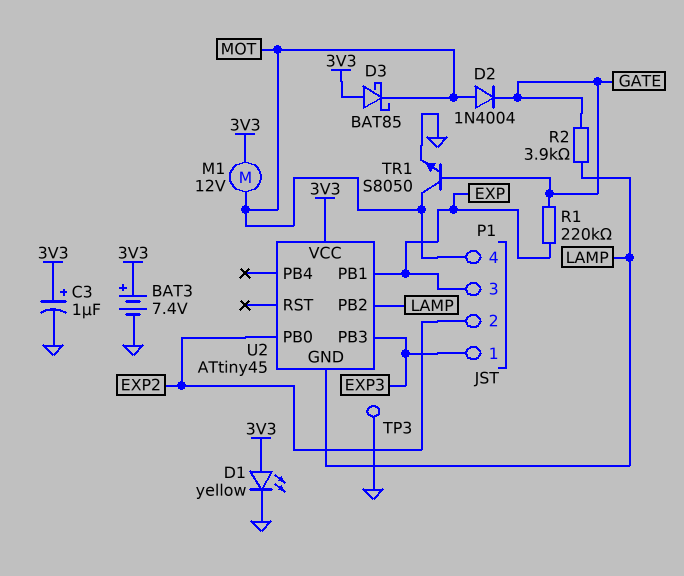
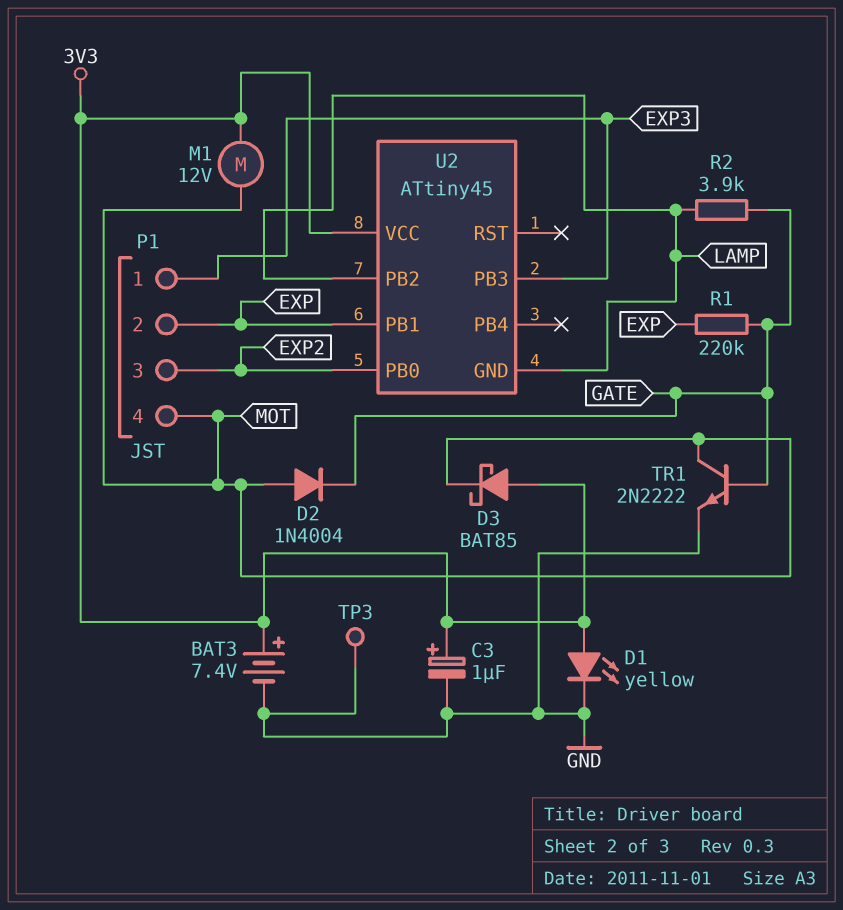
P1 pin 2: EXP2 -> EXP
P1 pin 3: EXP -> EXP2
TR1: NPN S8050 (B GATE, C MOT, E GND) -> NPN 2N2222 (B GATE, C MOT, E GND)

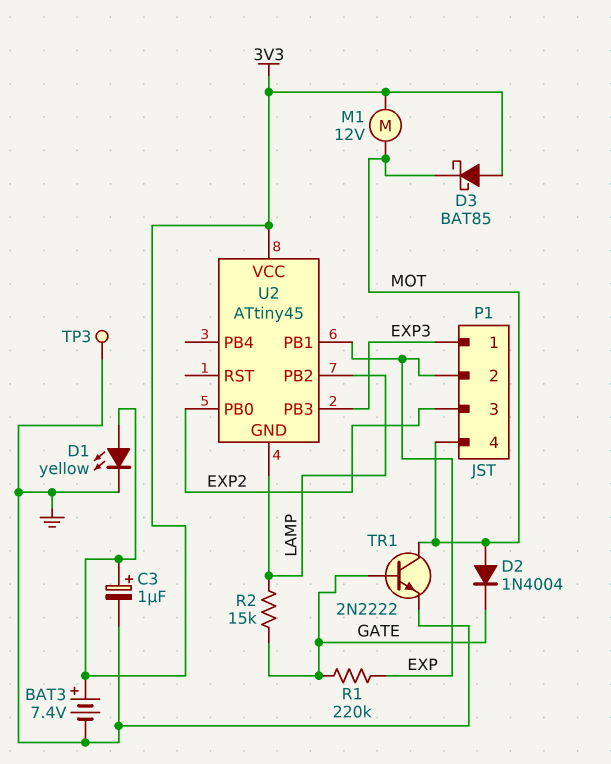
R2: 3.9k (GATE, LAMP) -> 15k (GATE, LAMP)

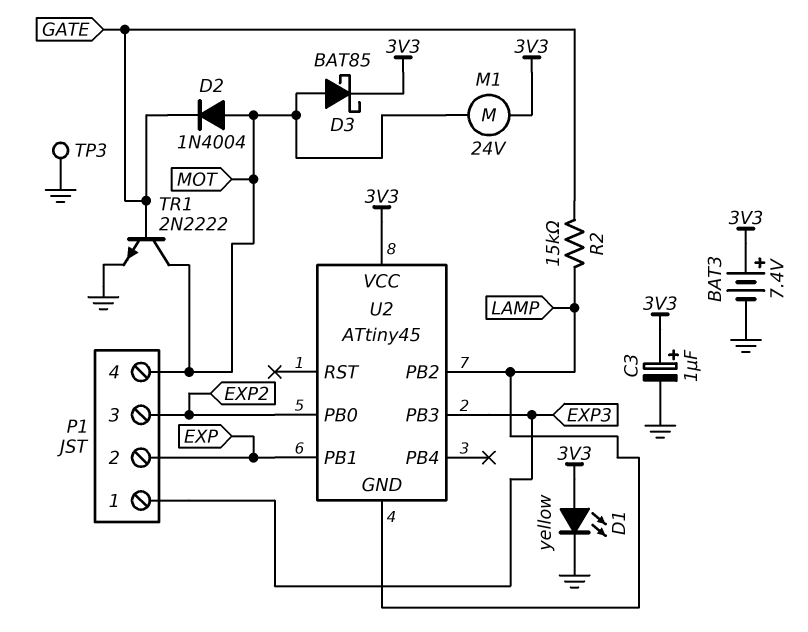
D3: schottky BAT85 (A 3V3, K MOT) -> schottky BAT85 (A MOT, K 3V3)
M1: motor 12V (3V3, MOT) -> motor 24V (3V3, MOT)
R1: 220k (EXP, GATE) -> none

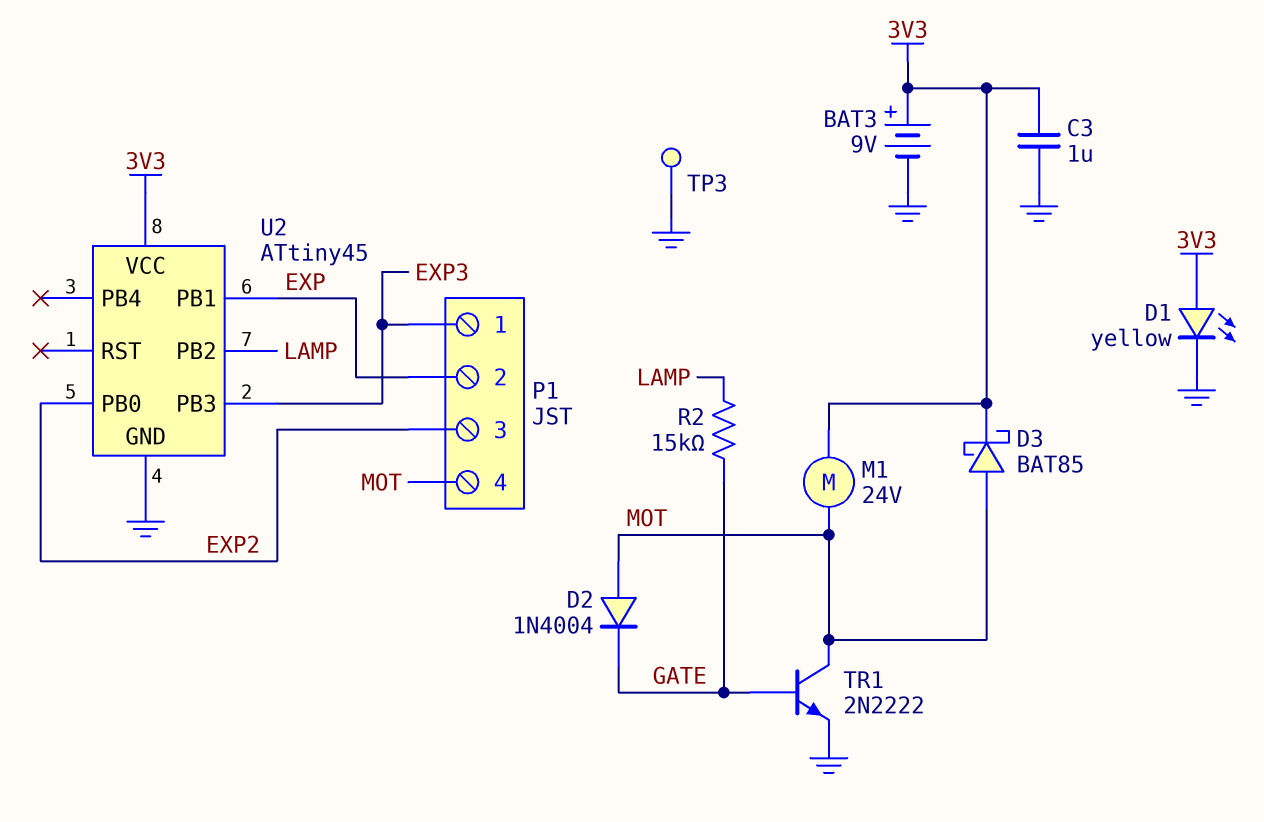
BAT3: 7.4V (plus 3V3, minus GND) -> 9V (plus 3V3, minus GND)
C3: 1uF (plus 3V3, minus GND) -> 1uF (3V3, GND)
U2 pin GND: LAMP -> GND

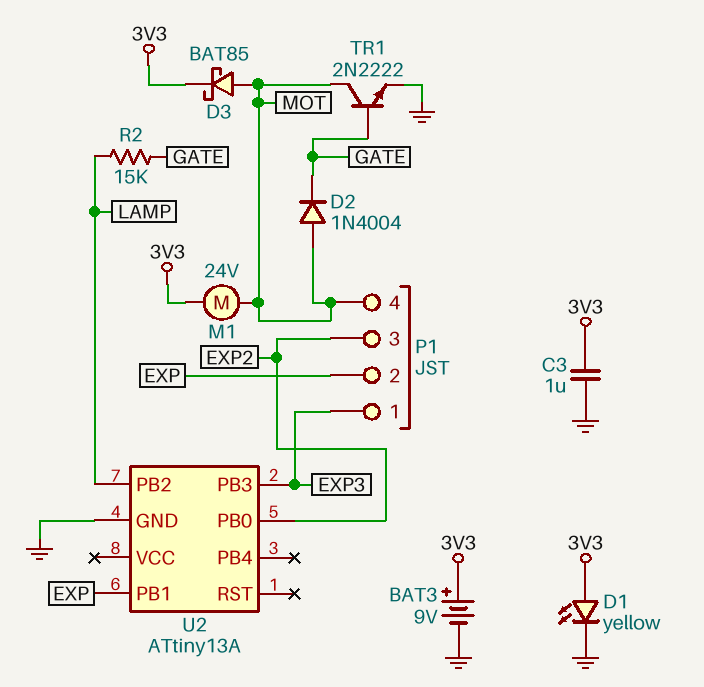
TP3: test point (GND) -> none
U2: ATtiny45 -> ATtiny13A
U2 pin VCC: 3V3 -> none

